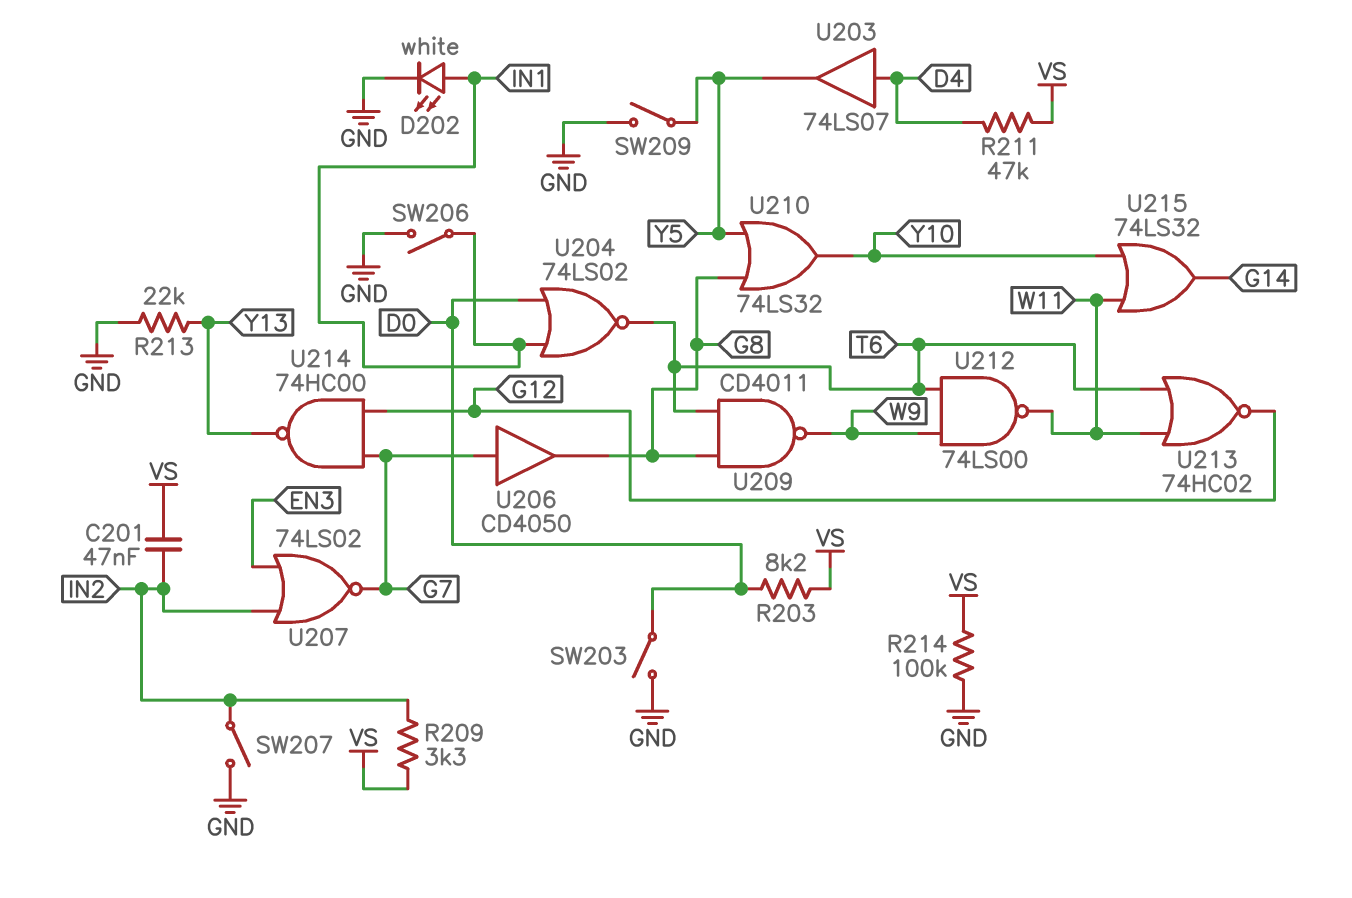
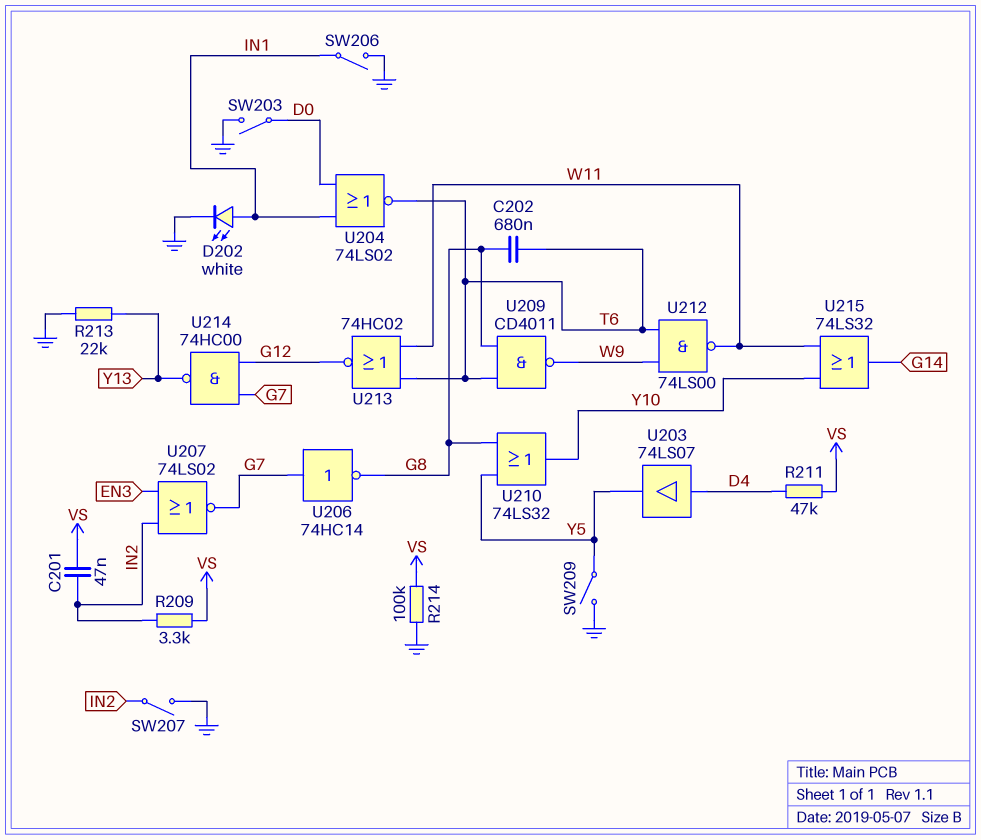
C202: none -> 680nF (G8, T6)
R203: 8.2k (D0, VS) -> none
U206: buffer CD4050 (in G7, out G8) -> NOT 74HC14 (in G7, out G8)

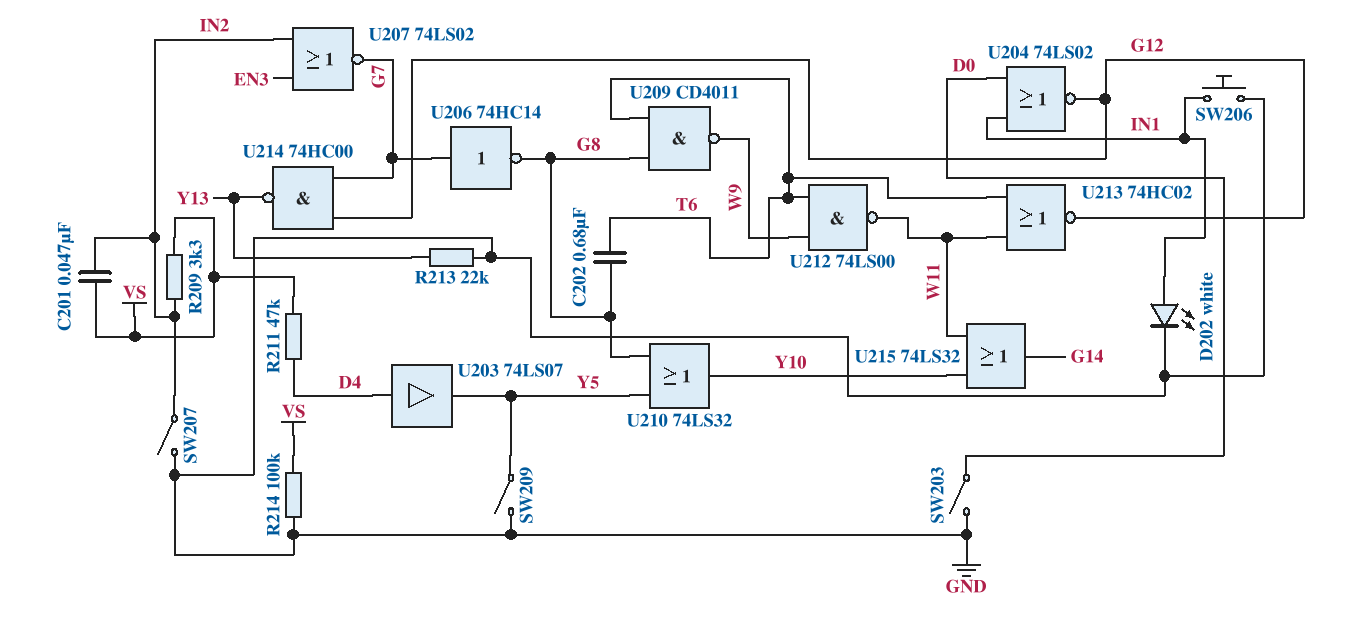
SW206: switch (GND, IN1) -> button (GND, IN1)
U204: NOR 74LS02 (in D0, in IN1, out T6) -> NOR 74LS02 (in D0, in IN1, out G12)

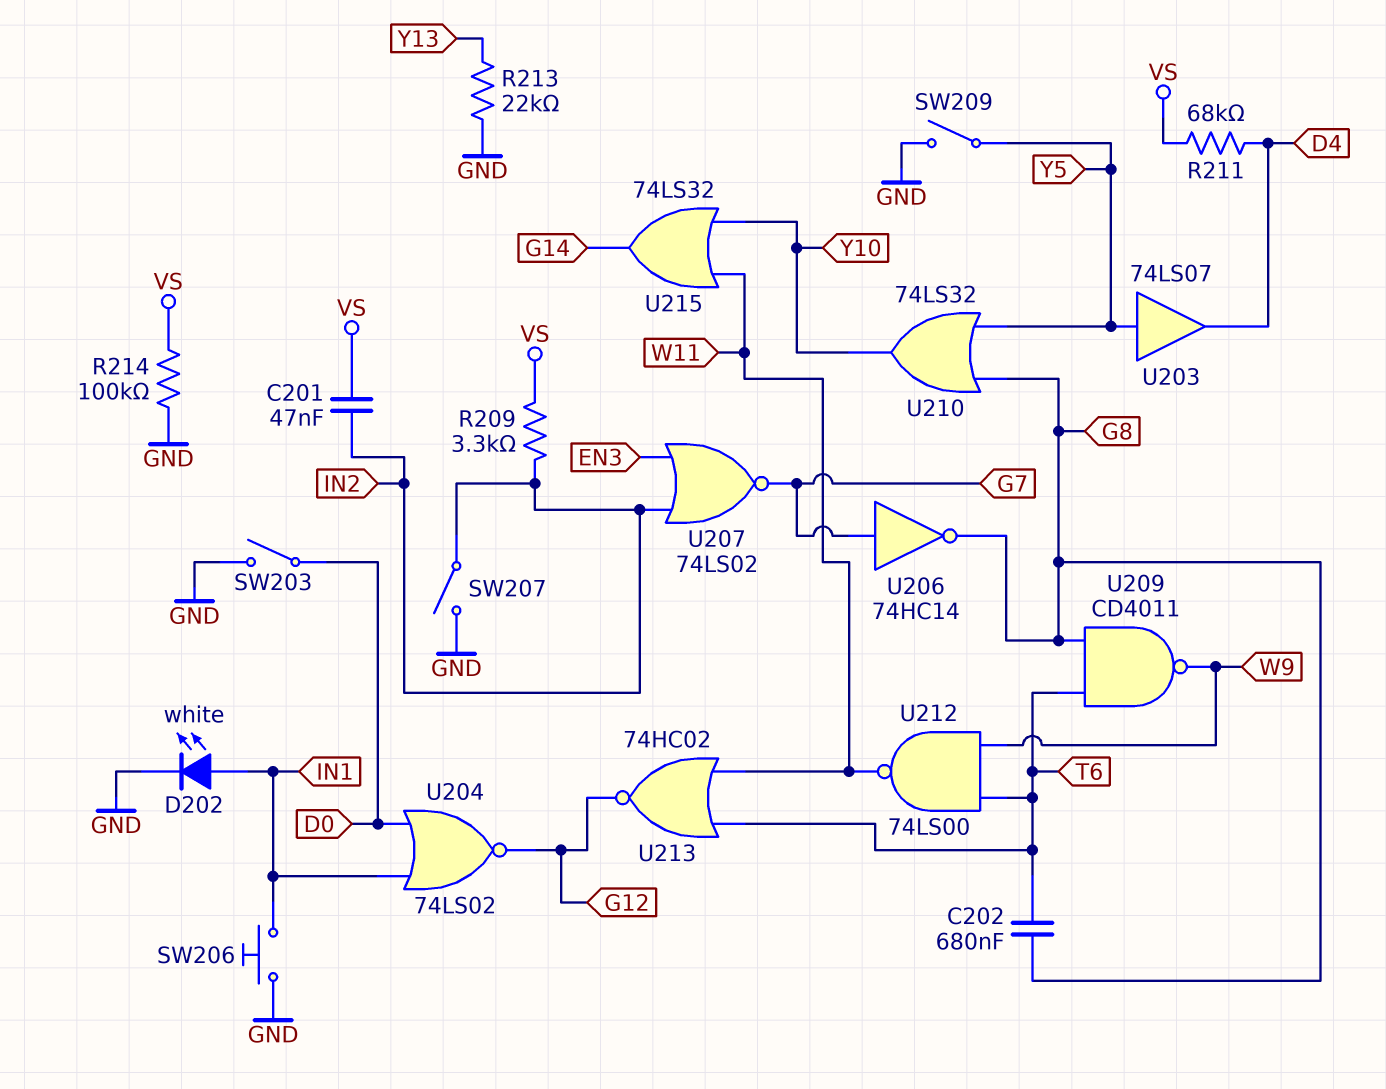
R211: 47k (D4, VS) -> 68k (D4, VS)
U203: buffer 74LS07 (in D4, out Y5) -> buffer 74LS07 (in Y5, out D4)
U214: NAND 74HC00 (in G7, in G12, out Y13) -> none

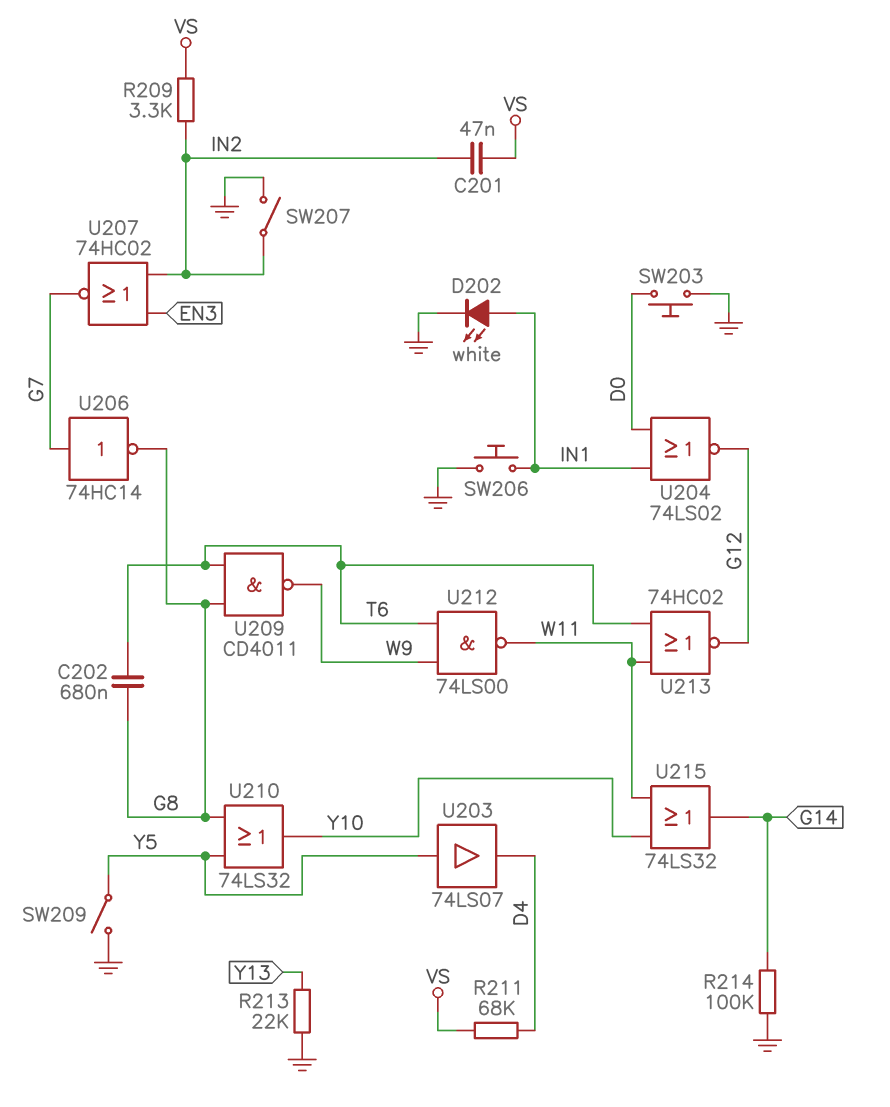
R214: 100k (GND, VS) -> 100k (G14, GND)
SW203: switch (D0, GND) -> button (D0, GND)
U207: NOR 74LS02 (in EN3, in IN2, out G7) -> NOR 74HC02 (in EN3, in IN2, out G7)

